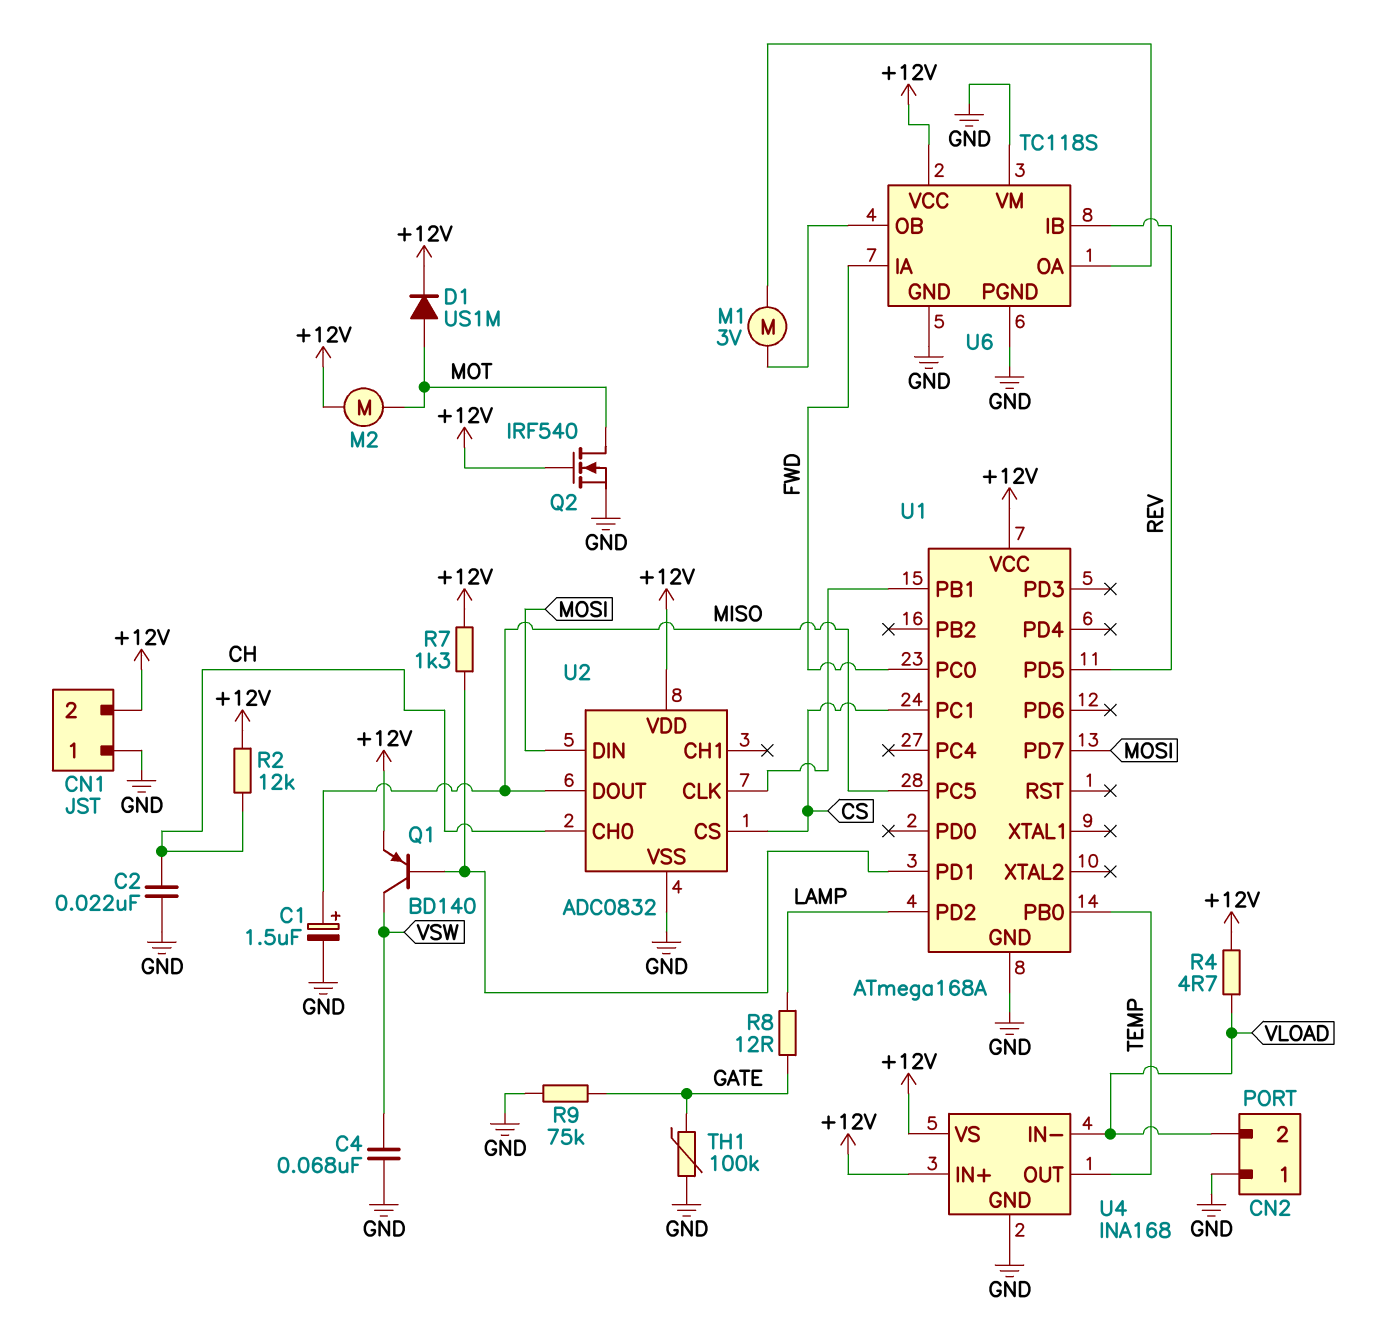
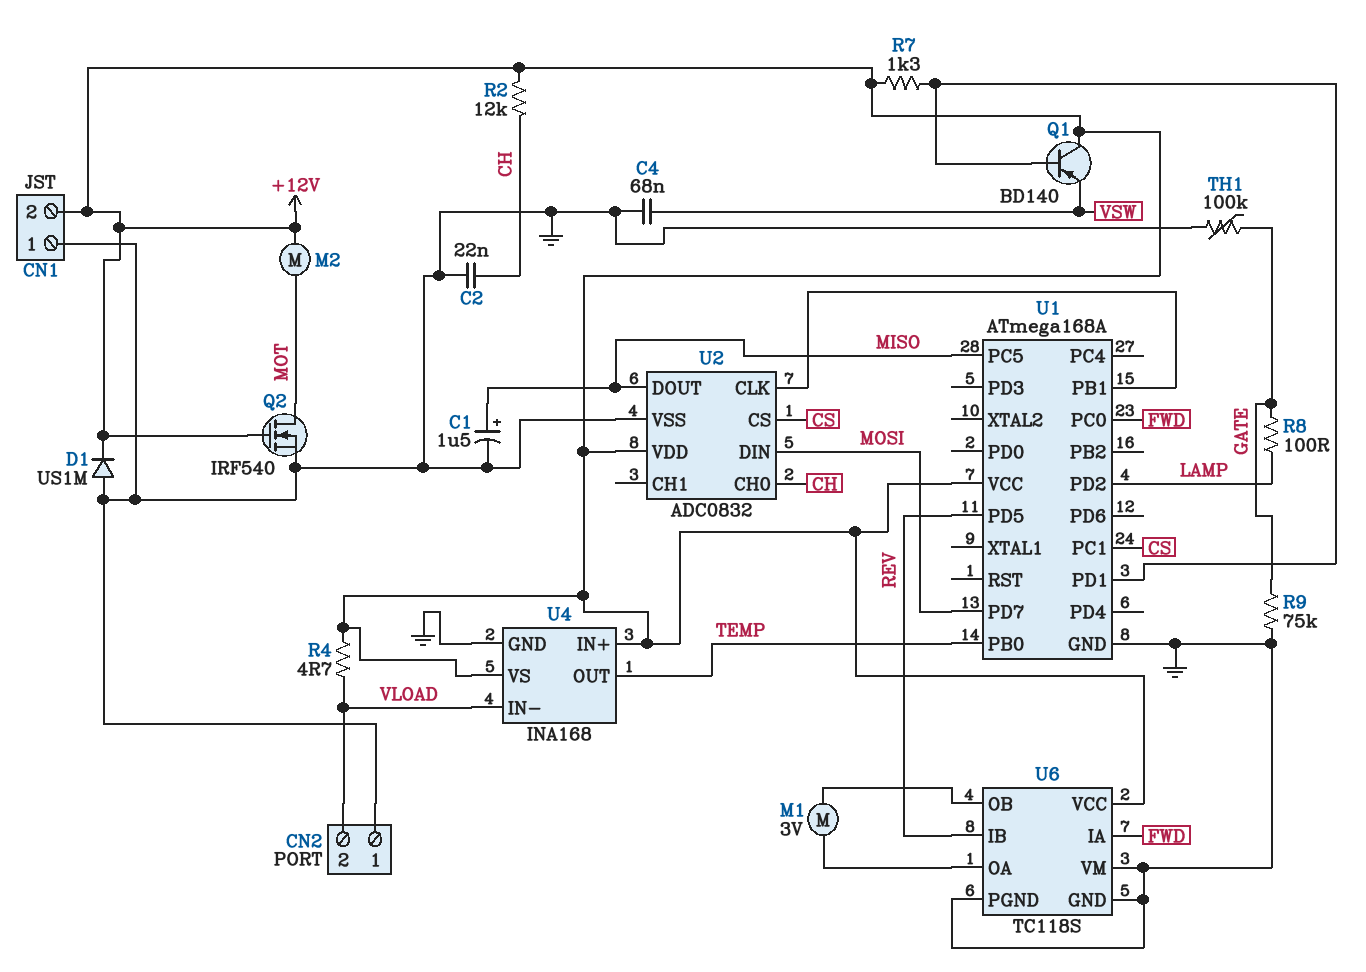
D1: diode US1M (A MOT, K +12V) -> diode US1M (A GND, K +12V)
Q1: PNP BD140 (B U1/PD1, C VSW, E +12V) -> PNP BD140 (B U1/PD1, C +12V, E VSW)
R8: 12 (GATE, LAMP) -> 100 (GATE, LAMP)

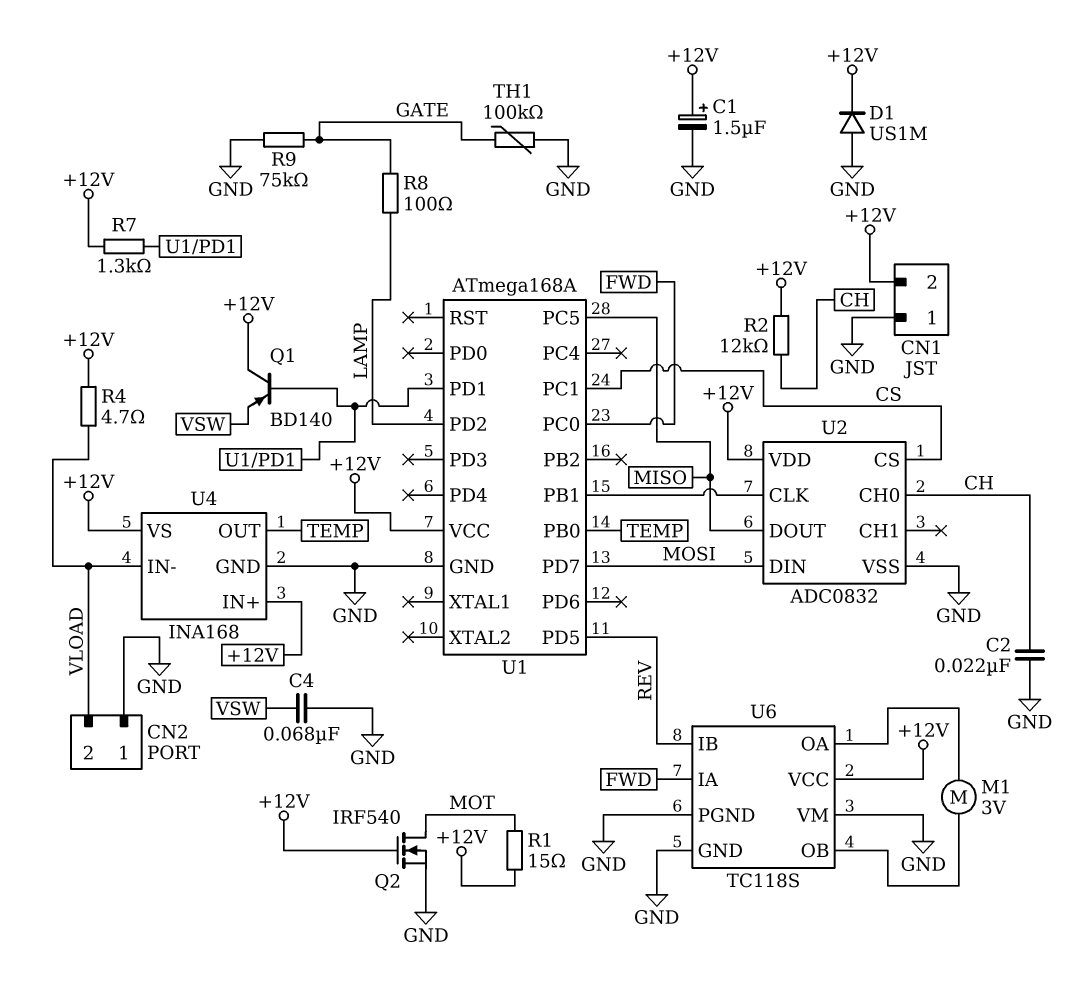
C1: 1.5uF (plus MISO, minus GND) -> 1.5uF (plus +12V, minus GND)
M2: motor (+12V, MOT) -> none
R1: none -> 15 (+12V, MOT)

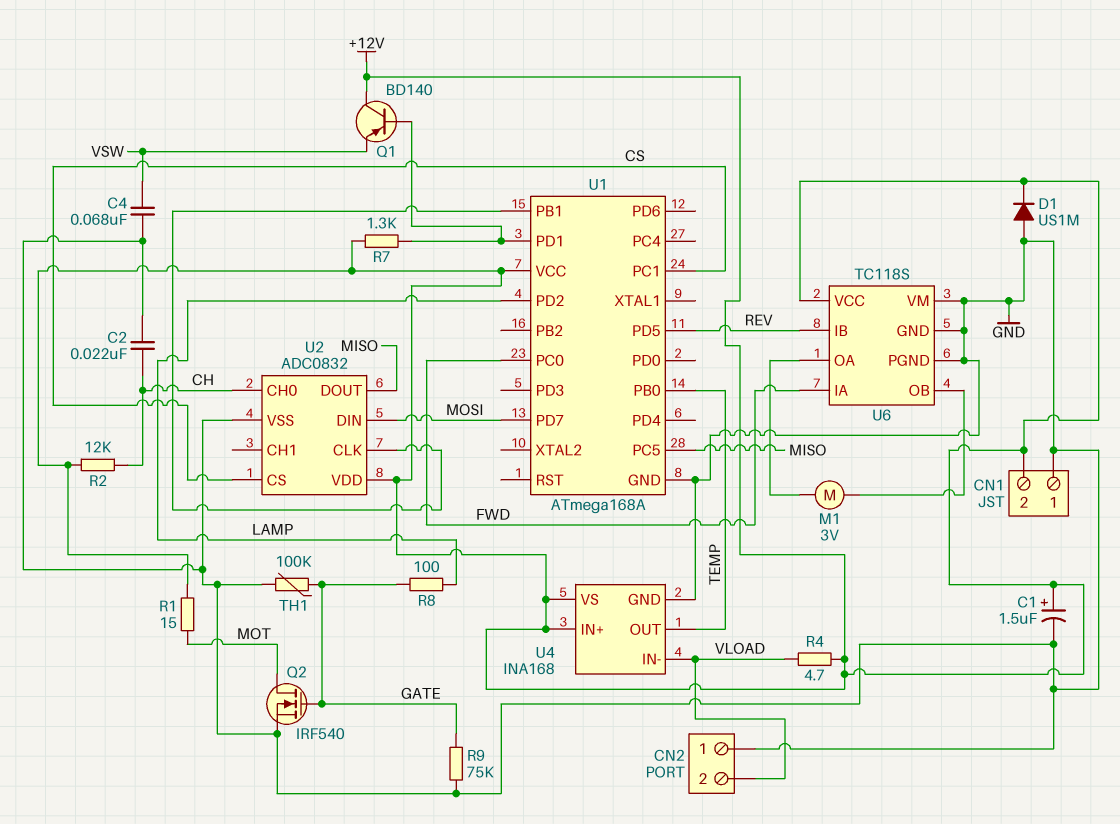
Q2: NMOS IRF540 (G +12V, D MOT, S GND) -> NMOS IRF540 (G GATE, D MOT, S GND)

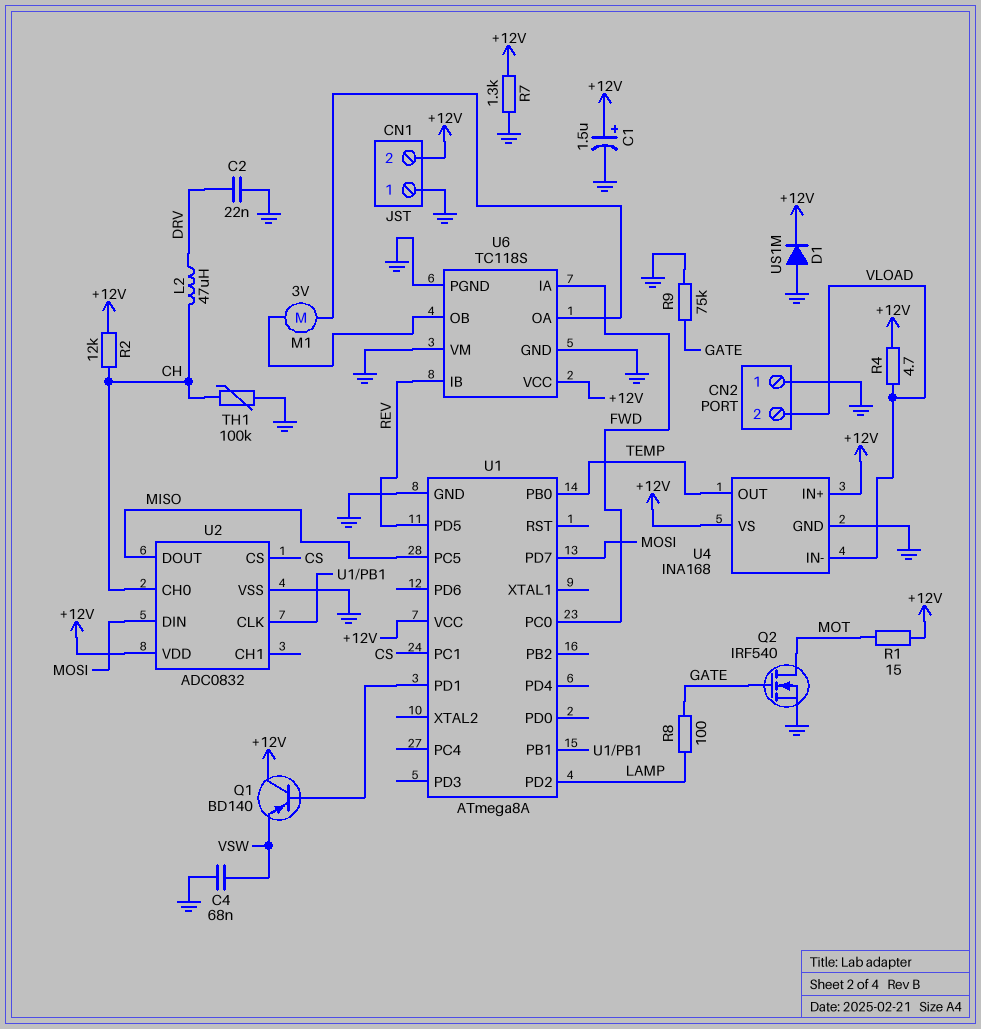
C2: 22nF (CH, GND) -> 22nF (DRV, GND)
L2: none -> 47uH (CH, DRV)
R7: 1.3k (+12V, U1/PD1) -> 1.3k (+12V, GND)
TH1: 100k (GATE, GND) -> 100k (CH, GND)
U1: ATmega168A -> ATmega8A

